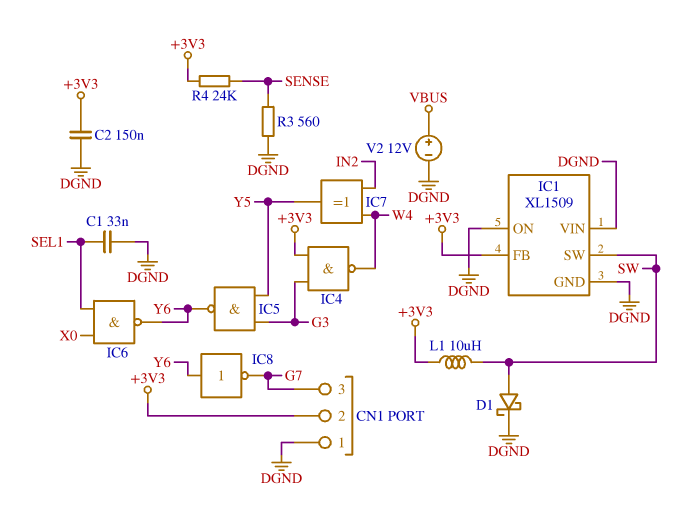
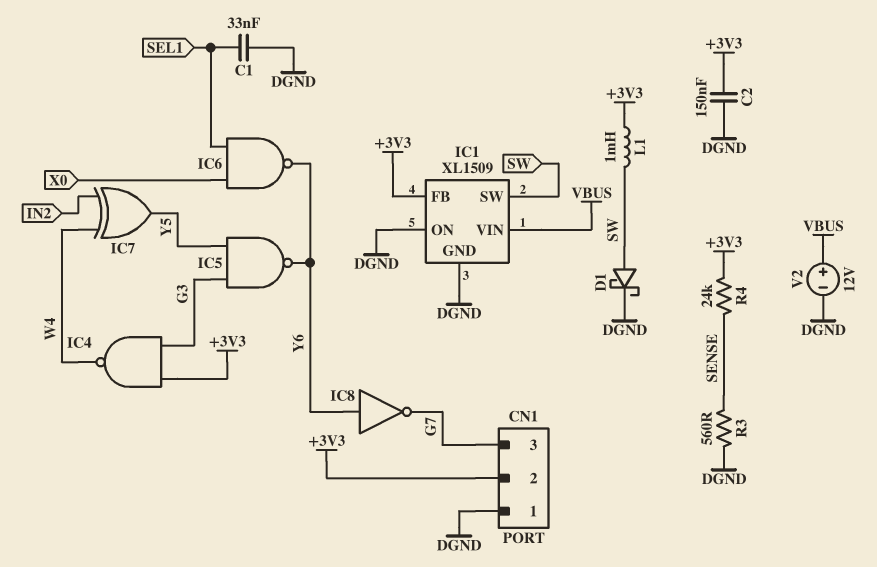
IC1 pin VIN: DGND -> VBUS
L1: 10uH (+3V3, SW) -> 1mH (+3V3, SW)

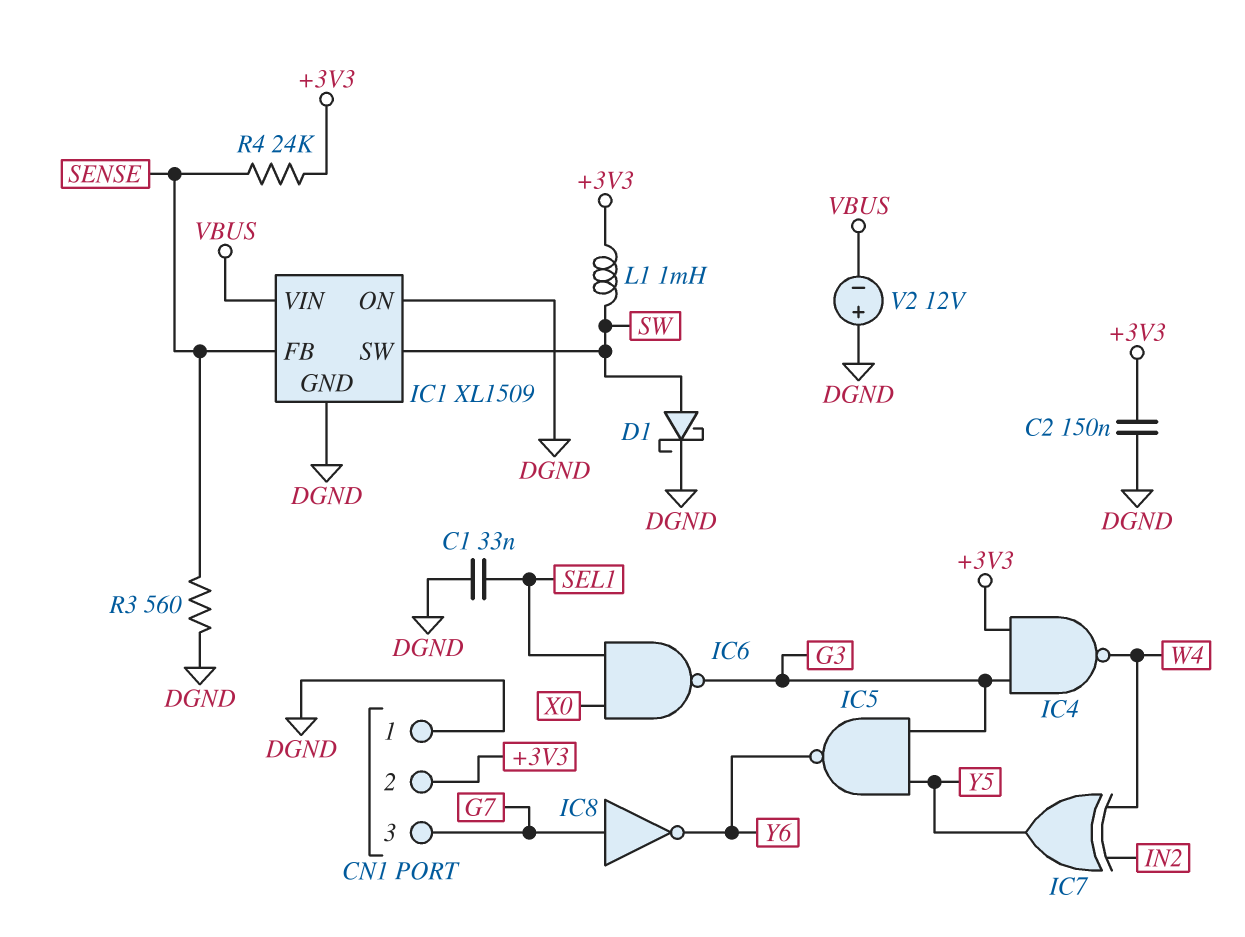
IC1 pin FB: +3V3 -> SENSE
IC6: NAND (in SEL1, in X0, out Y6) -> NAND (in SEL1, in X0, out G3)
IC8: NOT (in Y6, out G7) -> NOT (in G7, out Y6)
V2: 12V (plus VBUS, minus DGND) -> 12V (plus DGND, minus VBUS)

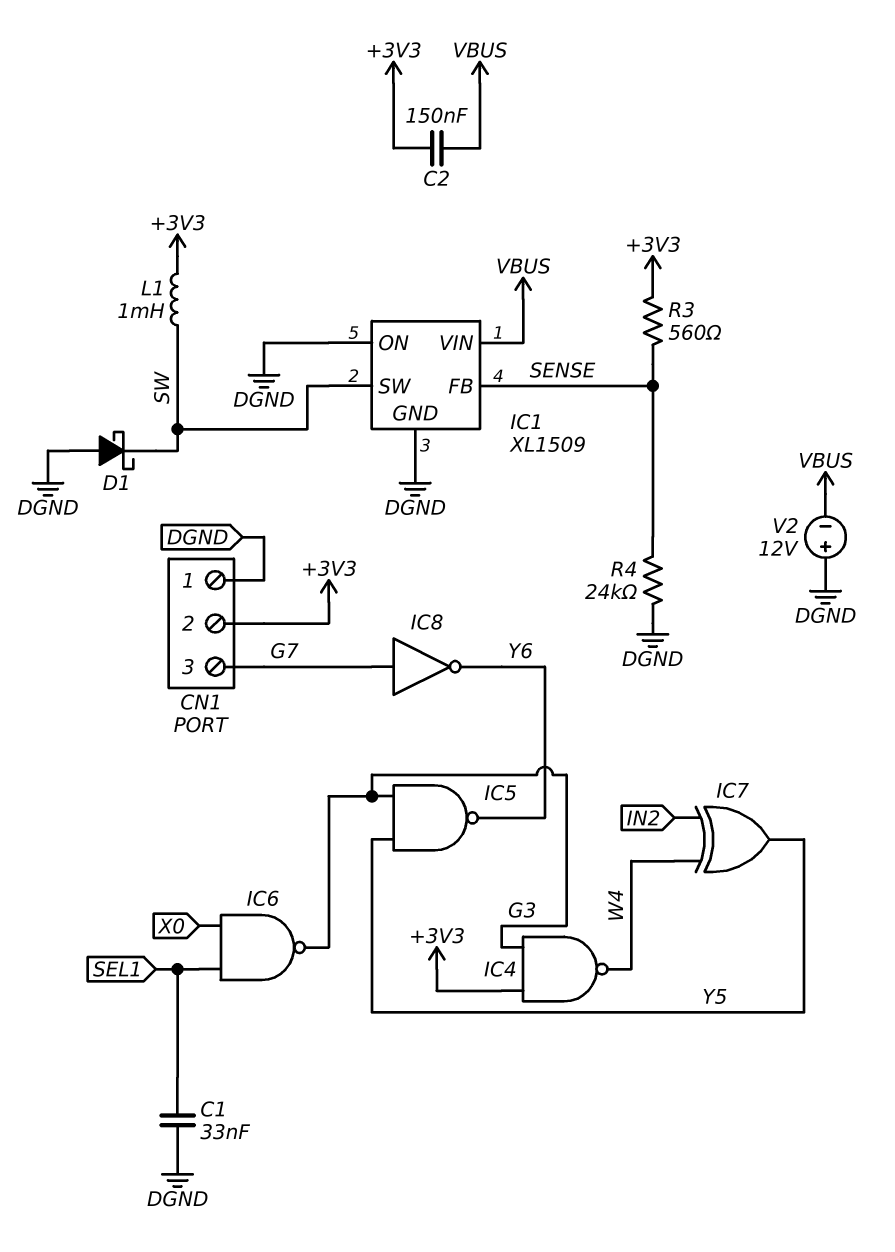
C2: 150nF (+3V3, DGND) -> 150nF (+3V3, VBUS)
D1: schottky (A SW, K DGND) -> schottky (A DGND, K SW)
R3: 560 (DGND, SENSE) -> 560 (+3V3, SENSE)
R4: 24k (+3V3, SENSE) -> 24k (DGND, SENSE)

